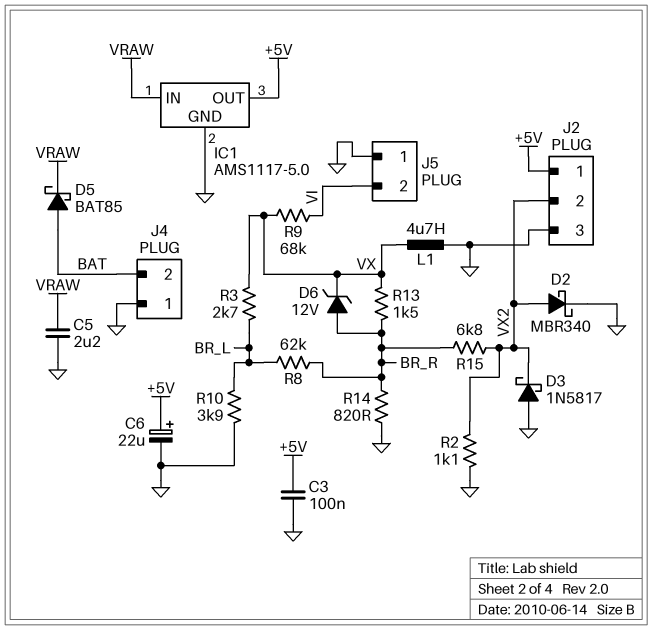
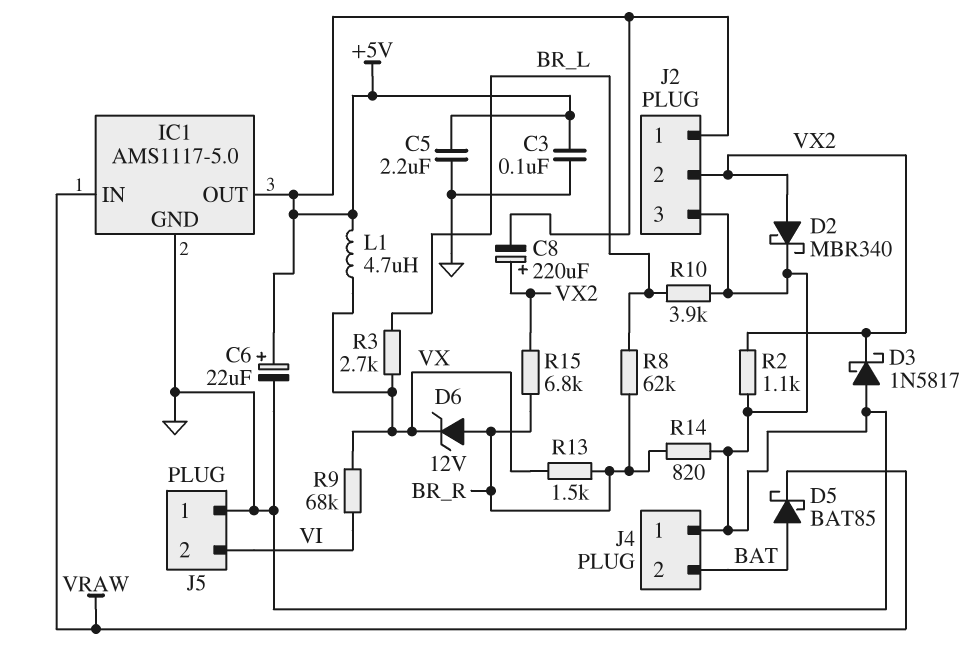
C5: 2.2uF (GND, VRAW) -> 2.2uF (+5V, GND)
C8: none -> 220uF (plus VX2, minus +5V)
L1: 4.7uH (GND, VX) -> 4.7uH (+5V, VX)

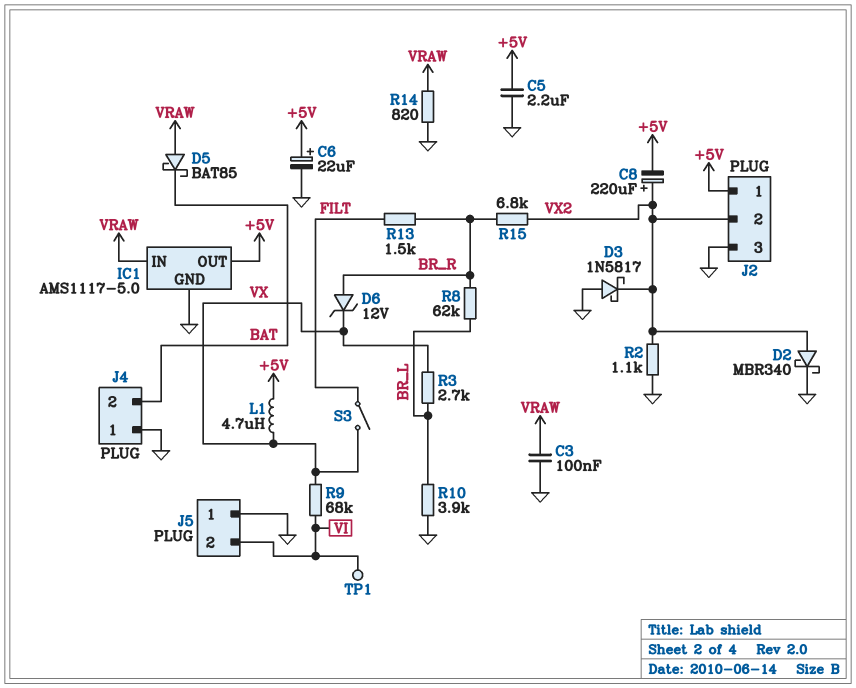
C3: 100nF (+5V, GND) -> 100nF (GND, VRAW)
D5: schottky BAT85 (A BAT, K VRAW) -> schottky BAT85 (A VRAW, K BAT)
R13: 1.5k (BR_R, VX) -> 1.5k (BR_R, FILT)
R14: 820 (BR_R, GND) -> 820 (GND, VRAW)
S3: none -> switch (FILT, VX)
TP1: none -> test point (VI)

